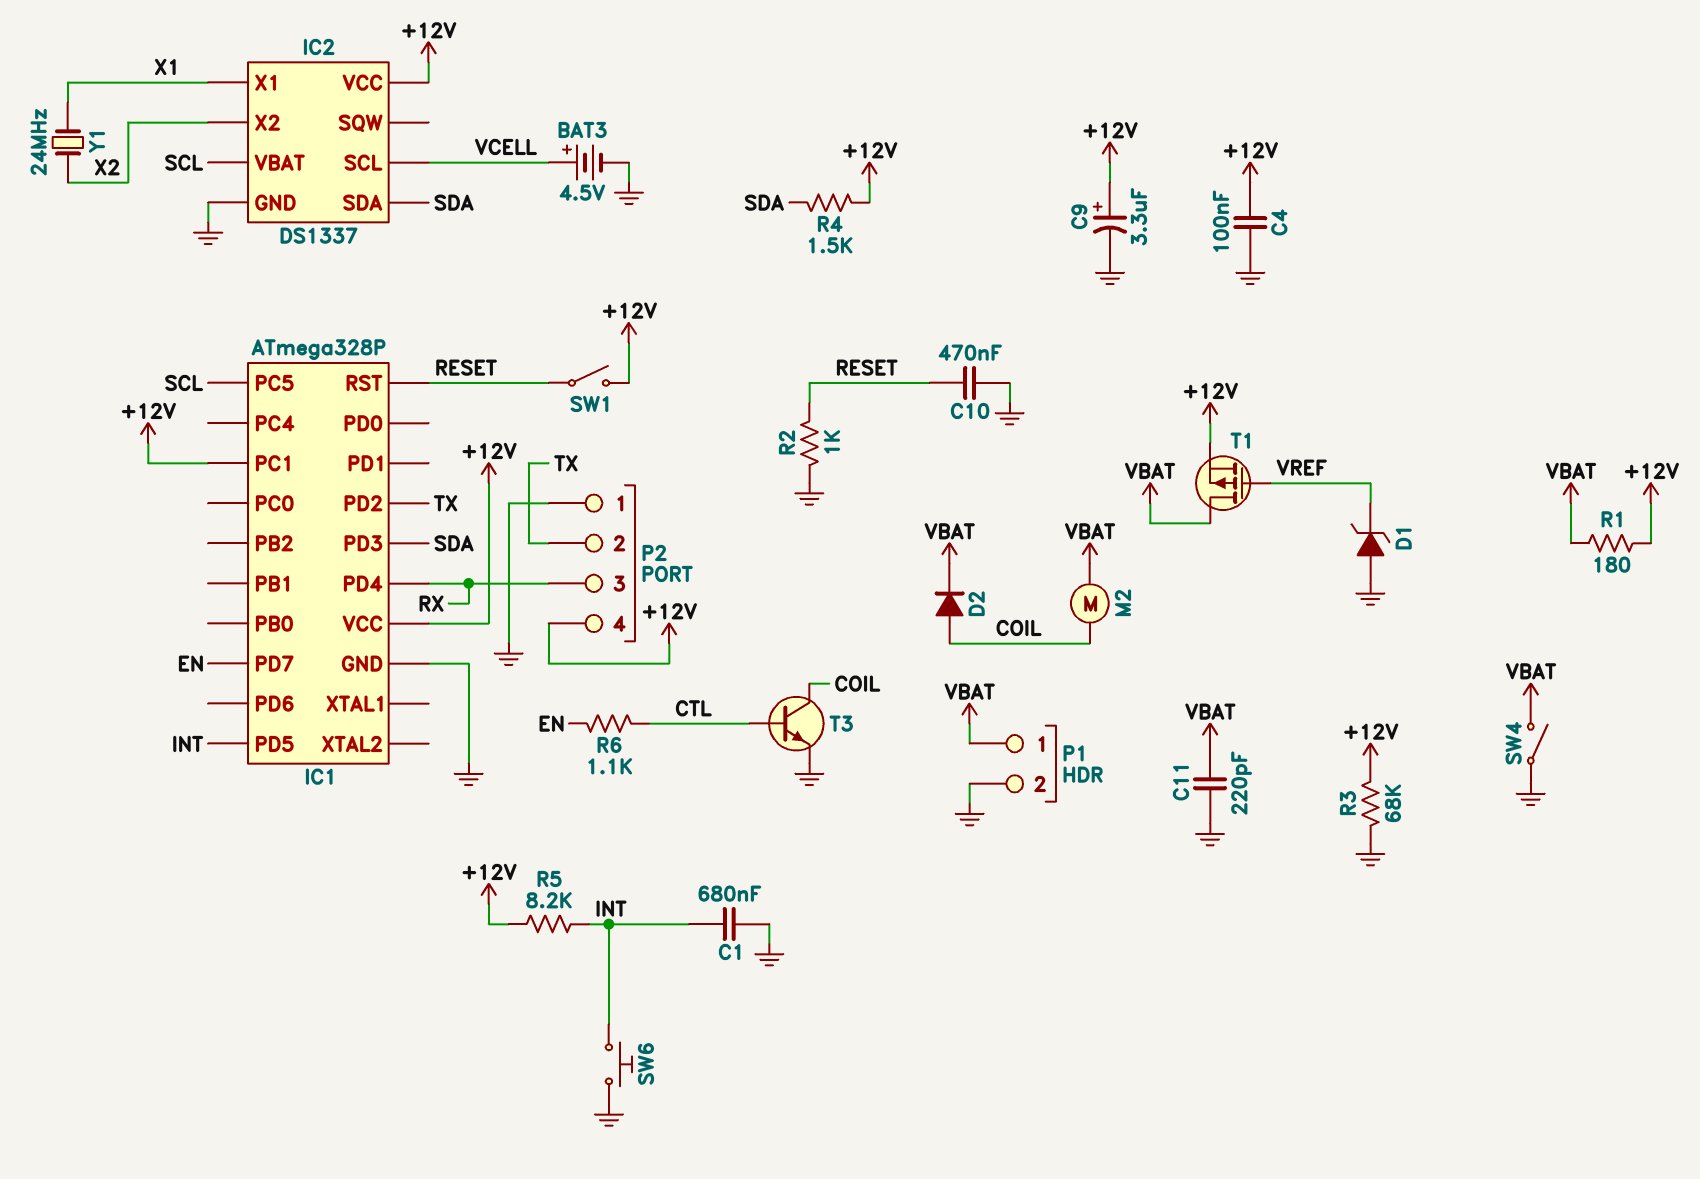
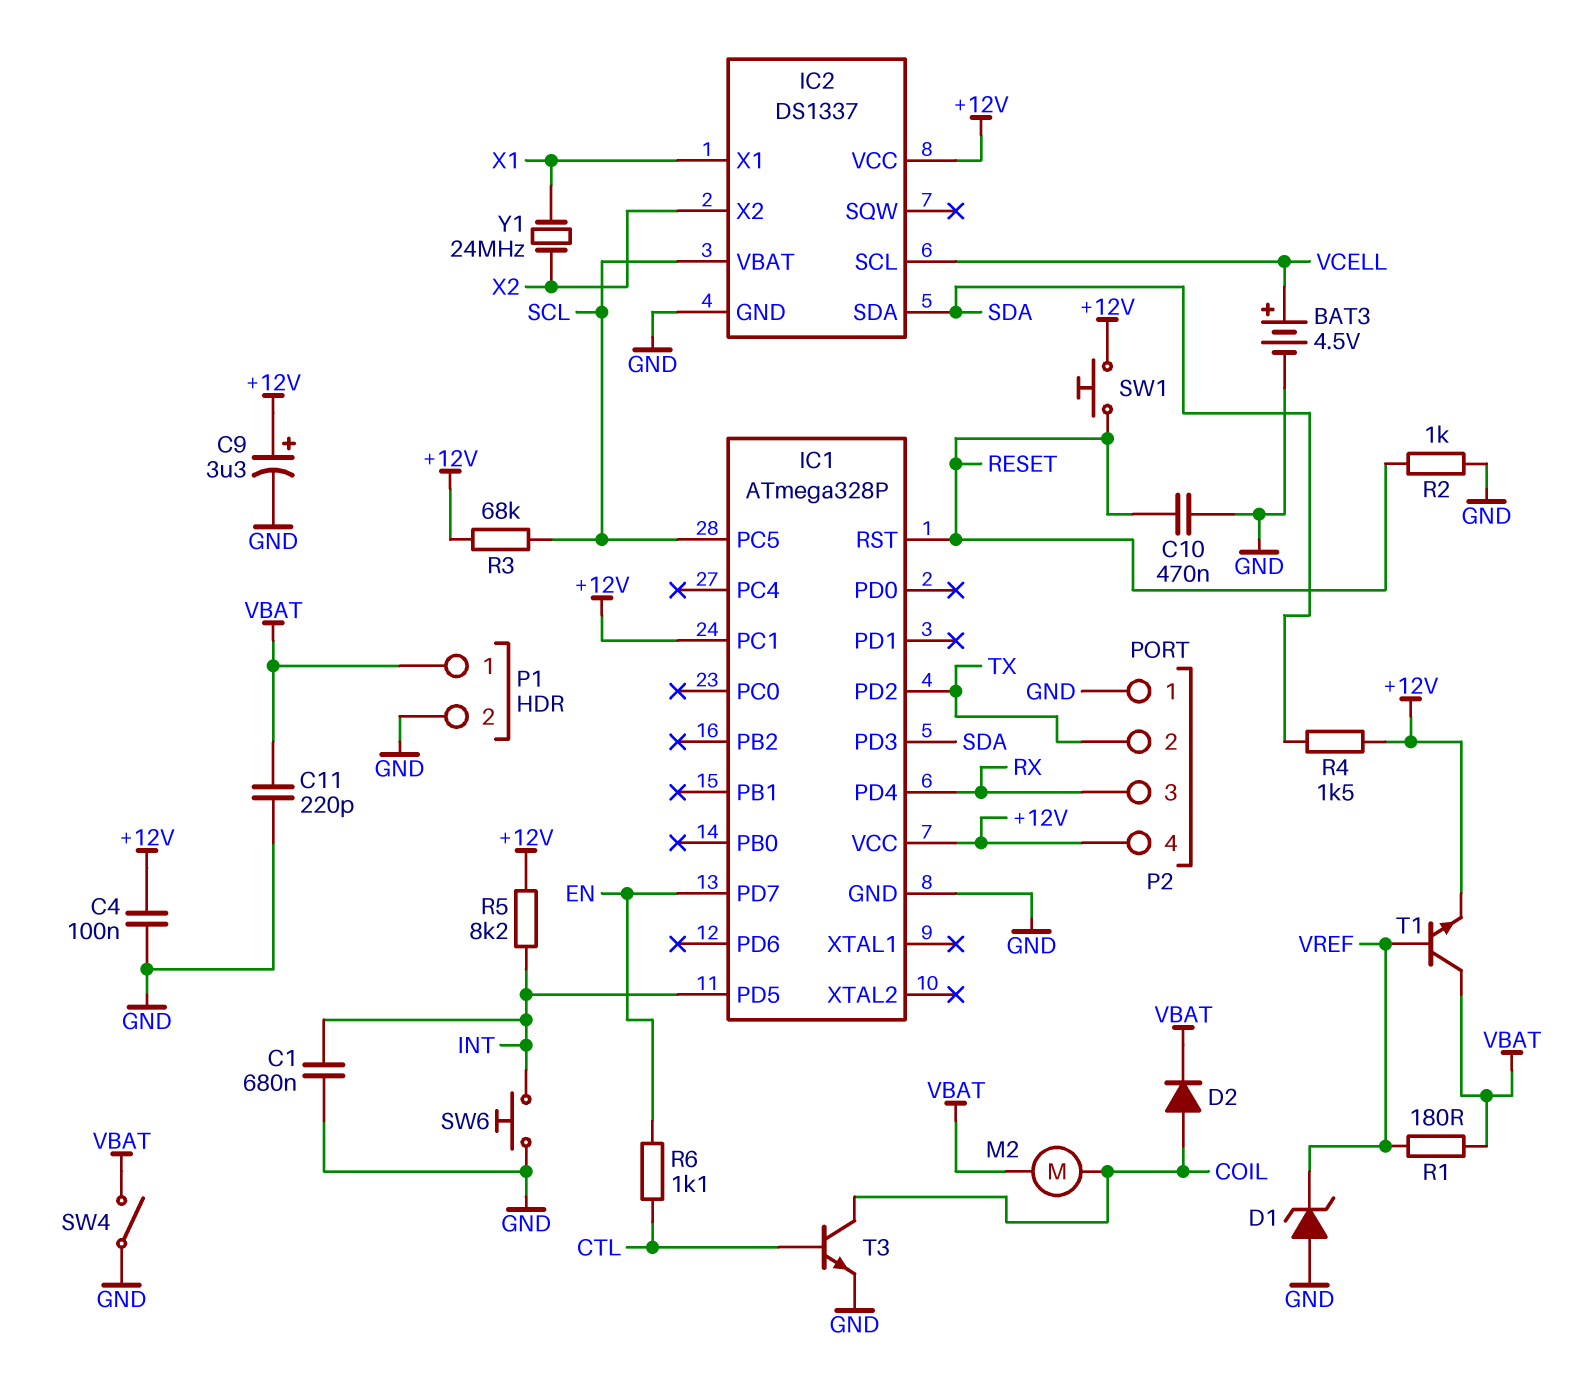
R1: 180 (+12V, VBAT) -> 180 (VBAT, VREF)
R3: 68k (+12V, GND) -> 68k (+12V, SCL)
SW1: switch (+12V, RESET) -> button (+12V, RESET)
T1: PMOS (G VREF, D VBAT, S +12V) -> NPN (B VREF, C VBAT, E +12V)

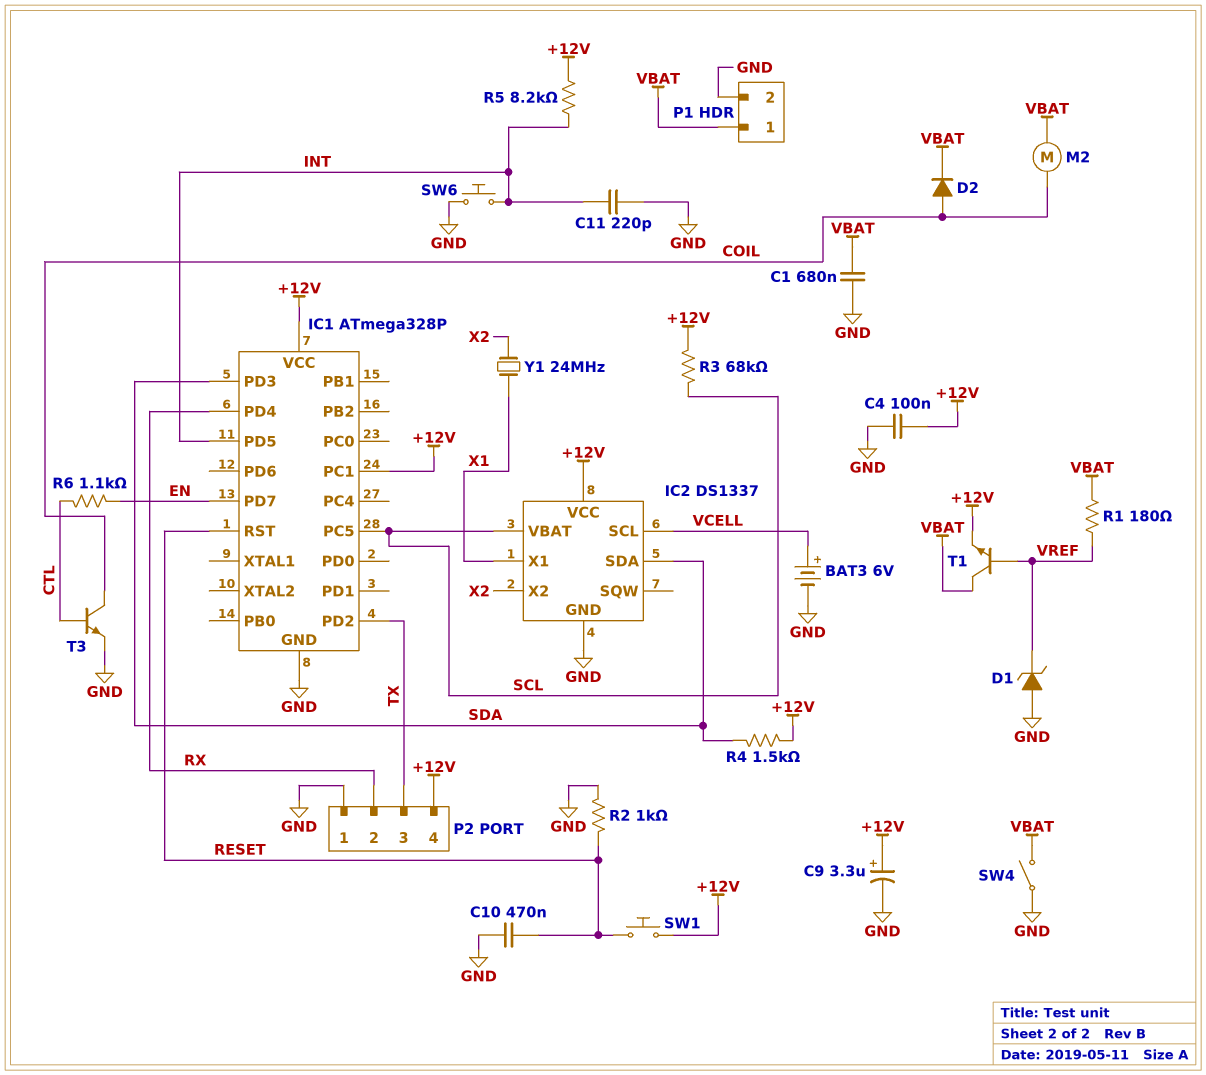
BAT3: 4.5V (plus VCELL, minus GND) -> 6V (plus VCELL, minus GND)
C1: 680nF (GND, INT) -> 680nF (GND, VBAT)
C11: 220pF (GND, VBAT) -> 220pF (GND, INT)
P2 pin 2: TX -> RX
P2 pin 3: RX -> TX

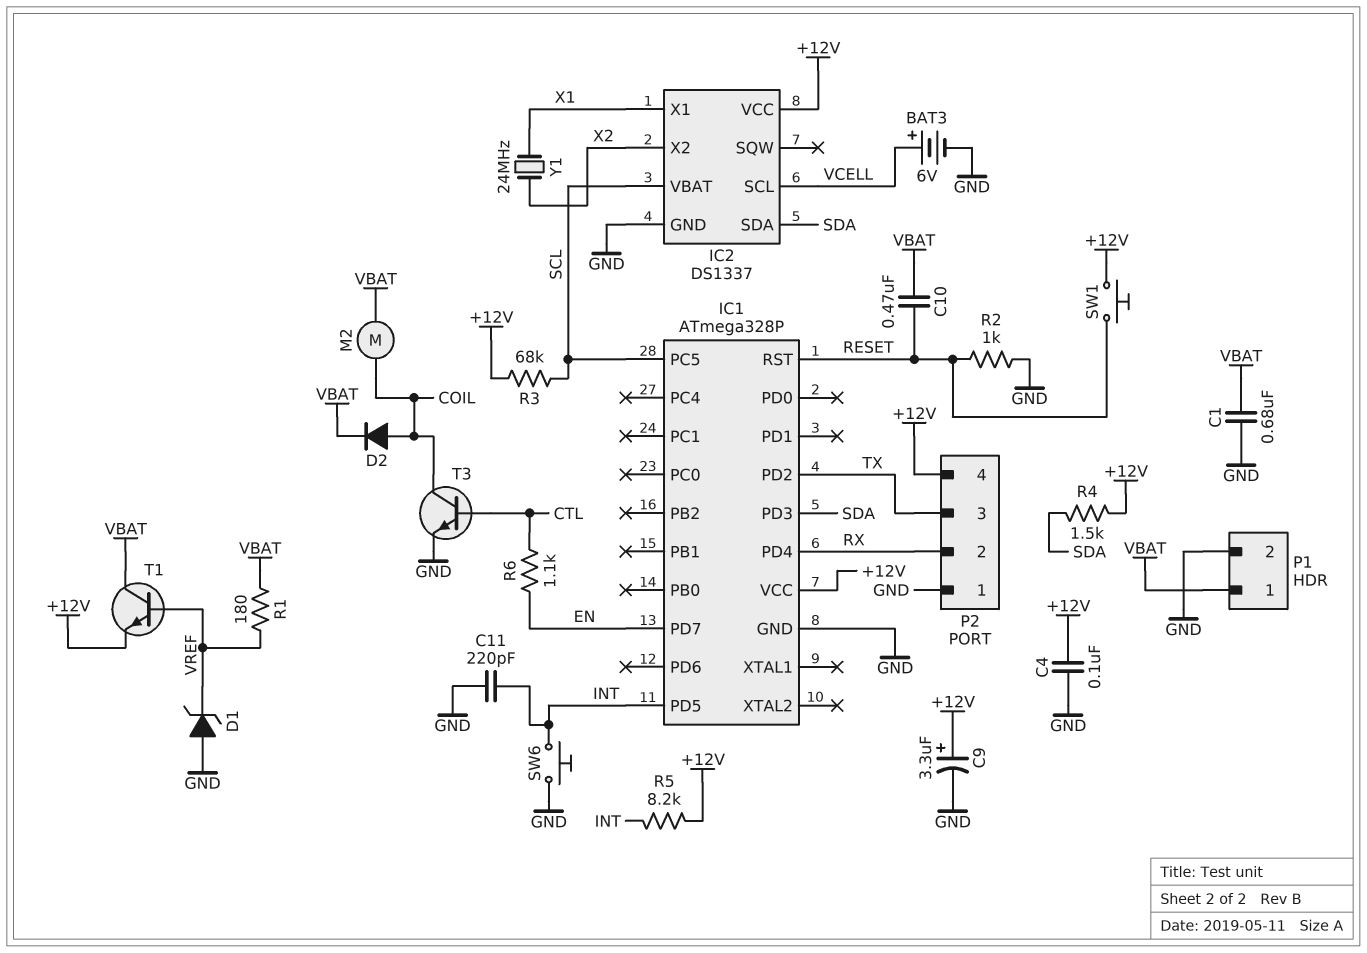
C10: 470nF (GND, RESET) -> 470nF (RESET, VBAT)
IC1 pin PC1: +12V -> none
SW4: switch (GND, VBAT) -> none

